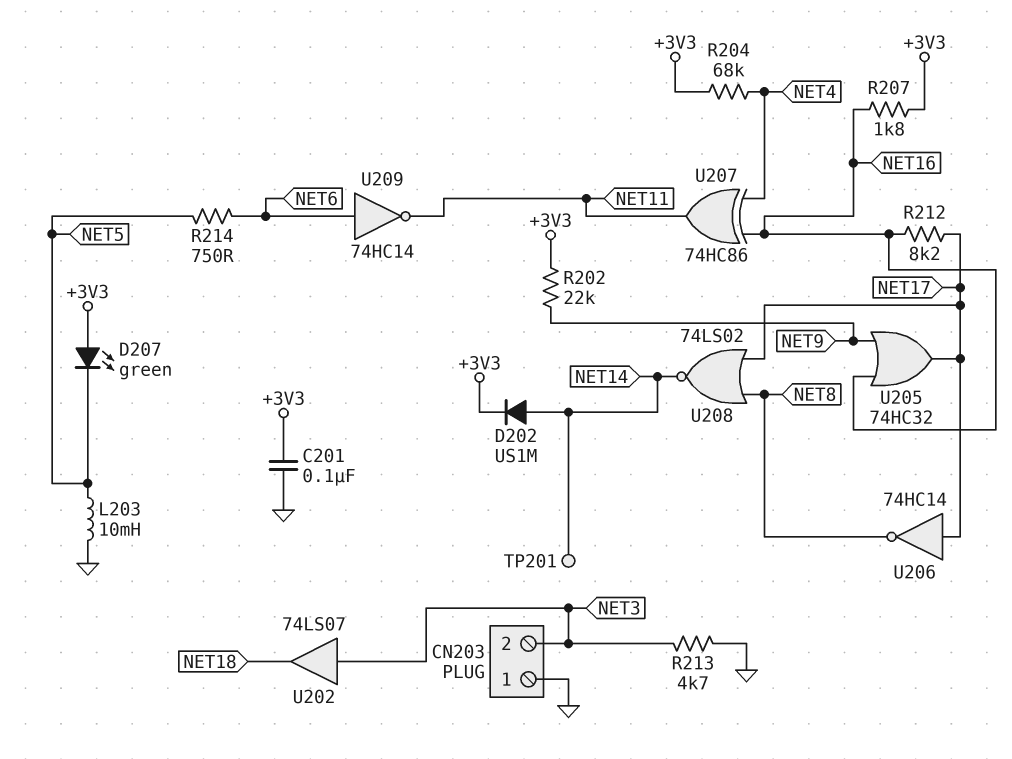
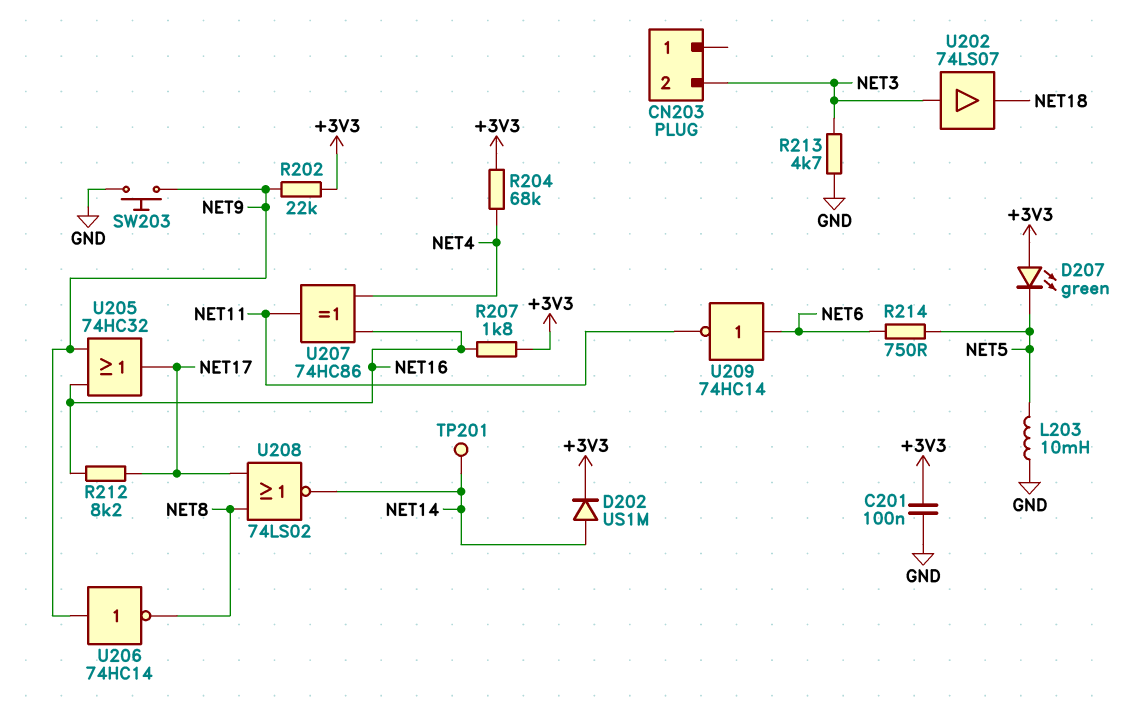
CN203 pin 1: GND -> none
SW203: none -> button (GND, NET9)
U206: NOT 74HC14 (in NET17, out NET8) -> NOT 74HC14 (in NET9, out NET8)

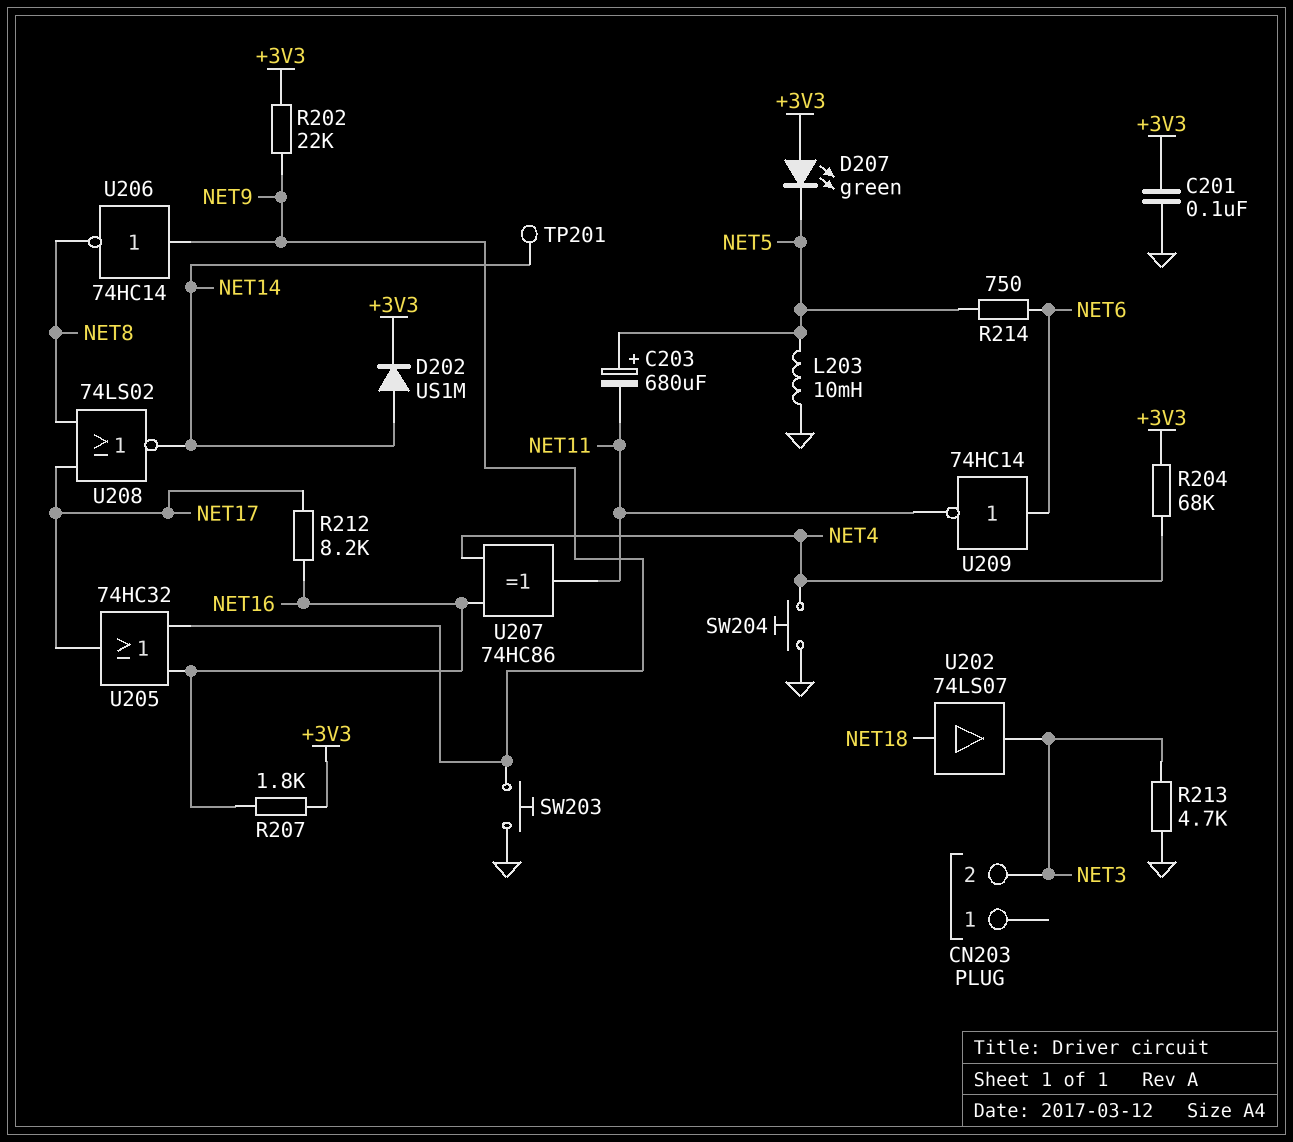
C203: none -> 680uF (plus NET5, minus NET11)
SW204: none -> button (GND, NET4)
U202: buffer 74LS07 (in NET3, out NET18) -> buffer 74LS07 (in NET18, out NET3)

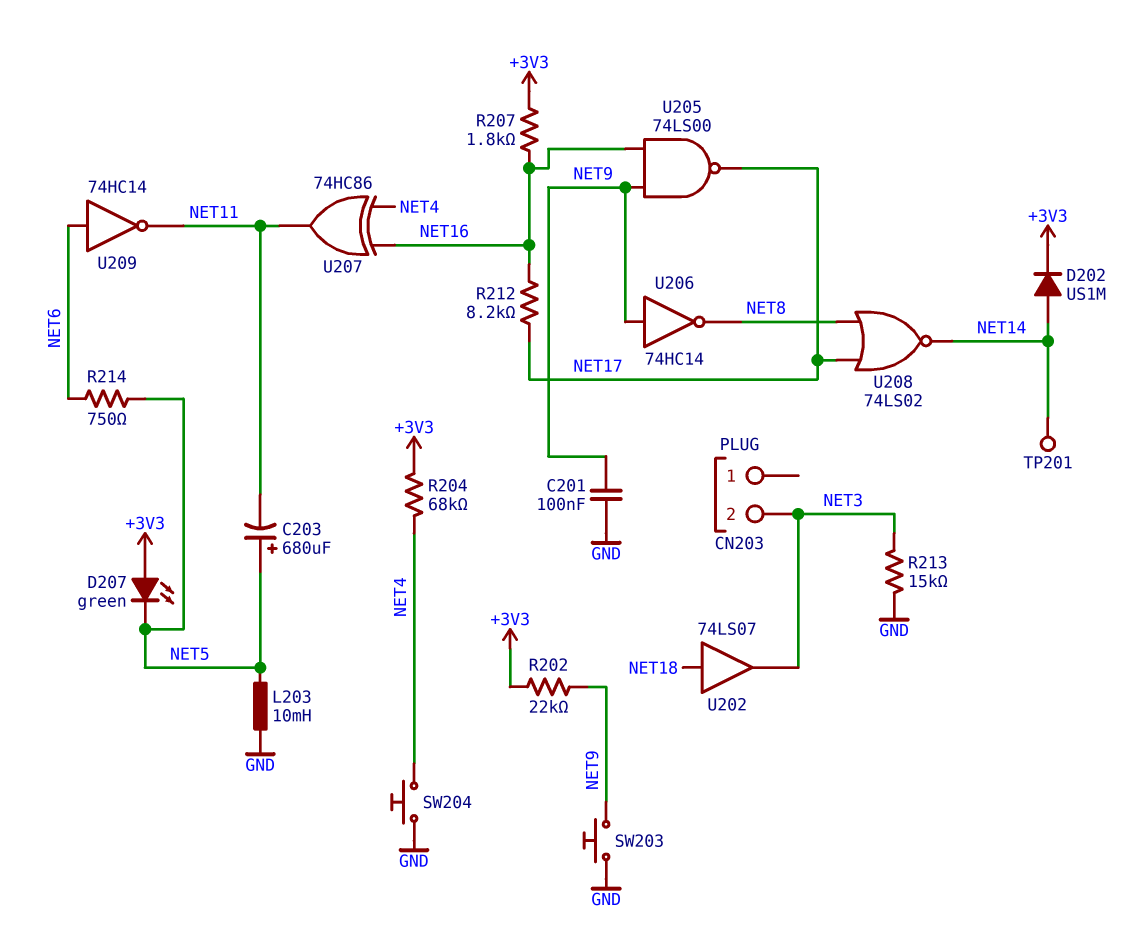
C201: 100nF (+3V3, GND) -> 100nF (GND, NET9)
R213: 4.7k (GND, NET3) -> 15k (GND, NET3)
U205: OR 74HC32 (in NET9, in NET16, out NET17) -> NAND 74LS00 (in NET9, in NET16, out NET17)

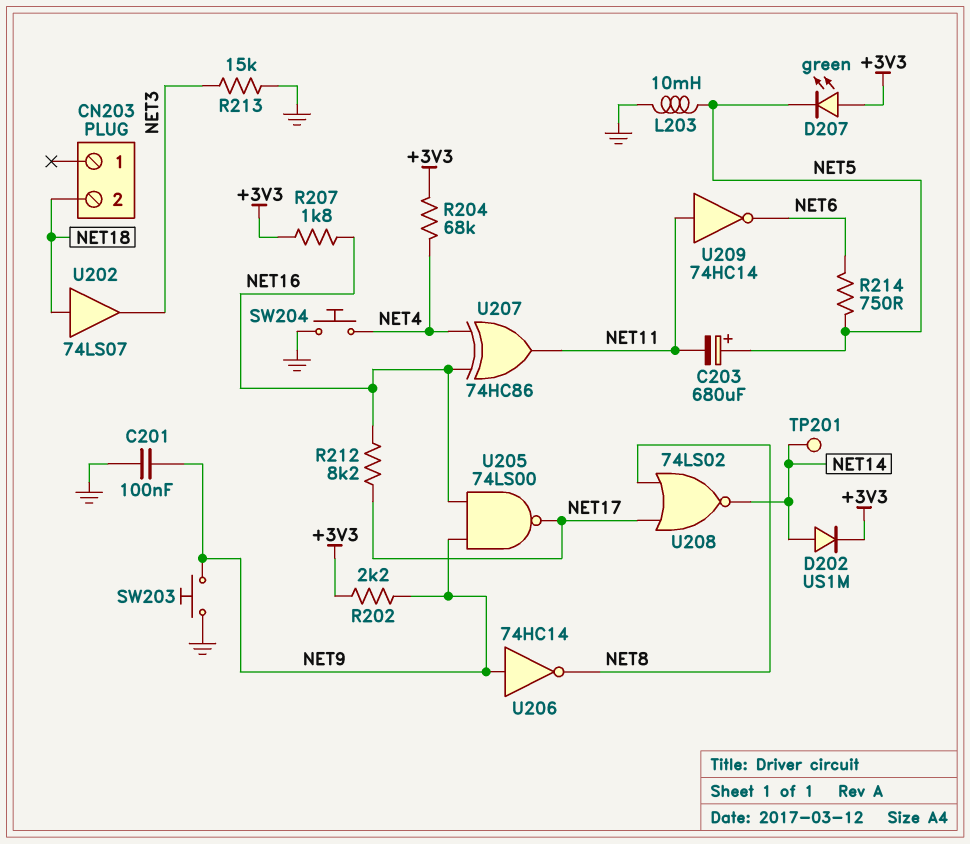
CN203 pin 2: NET3 -> NET18
R202: 22k (+3V3, NET9) -> 2.2k (+3V3, NET9)
U209: NOT 74HC14 (in NET6, out NET11) -> NOT 74HC14 (in NET11, out NET6)

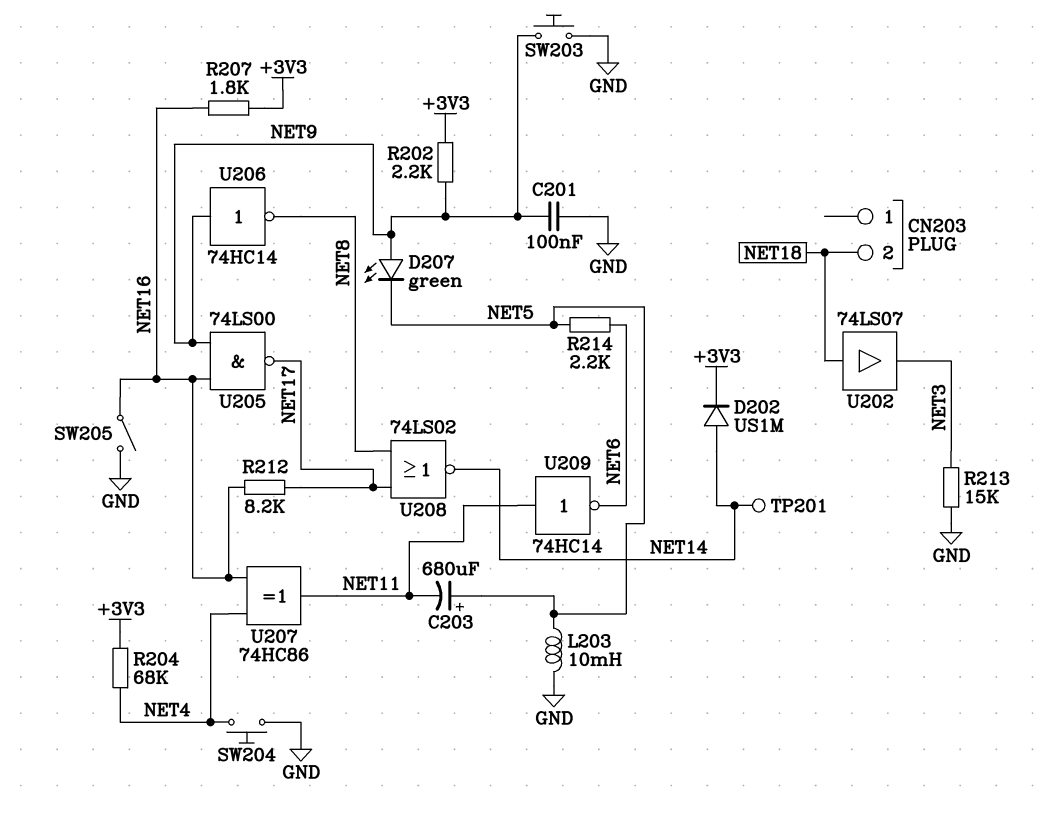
D207: LED green (A +3V3, K NET5) -> LED green (A NET9, K NET5)
R214: 750 (NET5, NET6) -> 2.2k (NET5, NET6)
SW205: none -> switch (GND, NET16)

